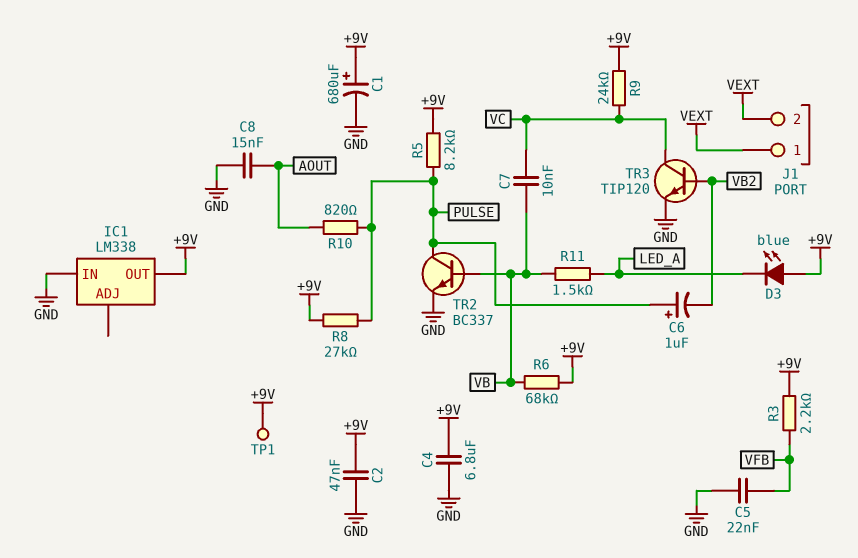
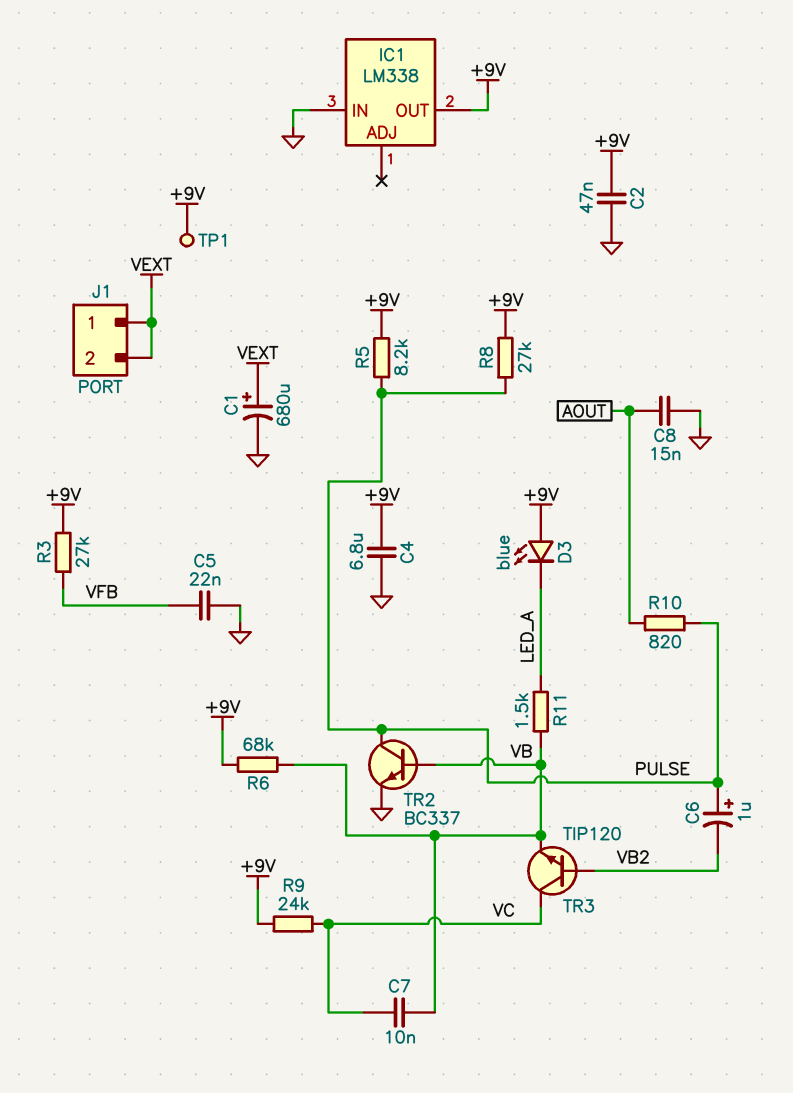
C1: 680uF (plus +9V, minus GND) -> 680uF (plus VEXT, minus GND)
R3: 2.2k (+9V, VFB) -> 27k (+9V, VFB)
TR3: NPN TIP120 (B VB2, C VC, E GND) -> NPN TIP120 (B VB2, C VC, E VB)

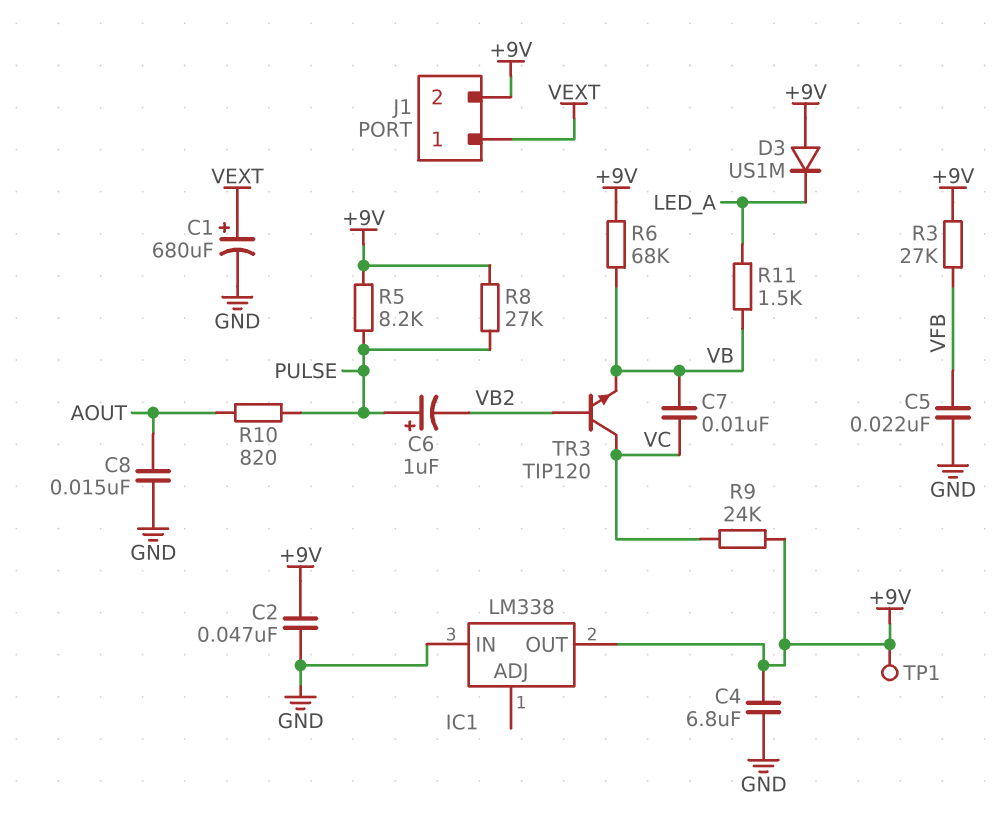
D3: LED blue (A +9V, K LED_A) -> diode US1M (A +9V, K LED_A)
J1 pin 2: VEXT -> +9V
TR2: NPN BC337 (B VB, C PULSE, E GND) -> none

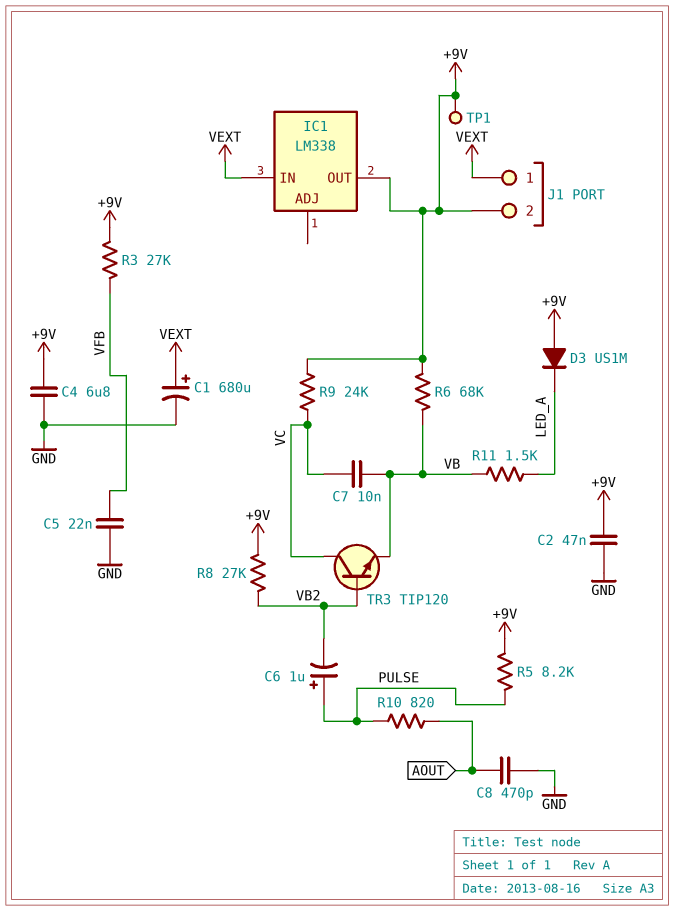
C8: 15nF (AOUT, GND) -> 470pF (AOUT, GND)
IC1 pin IN: GND -> VEXT
R8: 27k (+9V, PULSE) -> 27k (+9V, VB2)

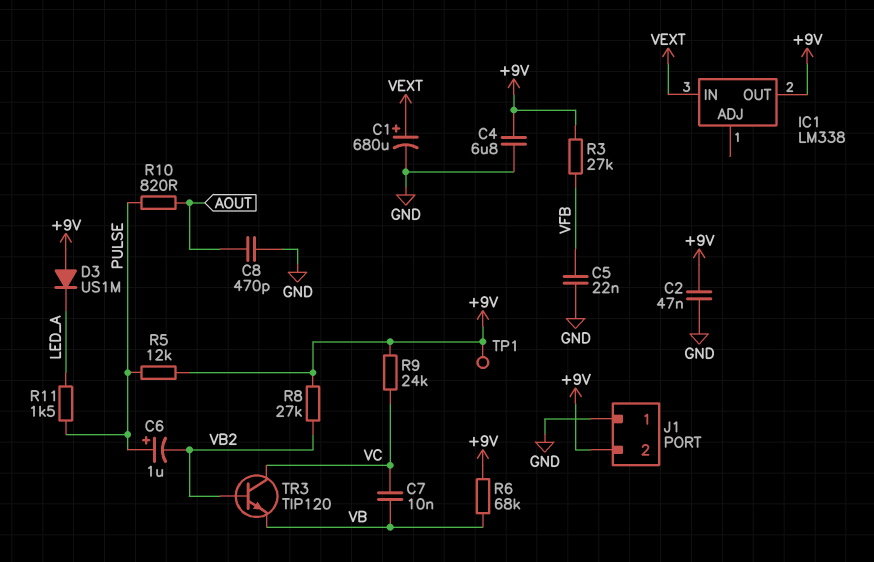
J1 pin 1: VEXT -> GND
R5: 8.2k (+9V, PULSE) -> 12k (+9V, PULSE)
R11: 1.5k (LED_A, VB) -> 1.5k (LED_A, PULSE)

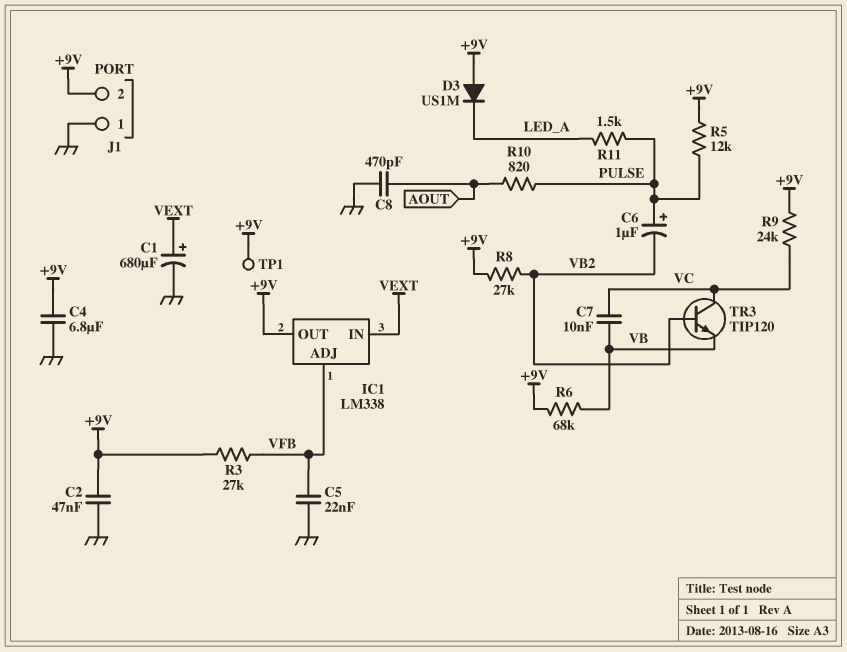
IC1 pin ADJ: none -> VFB

